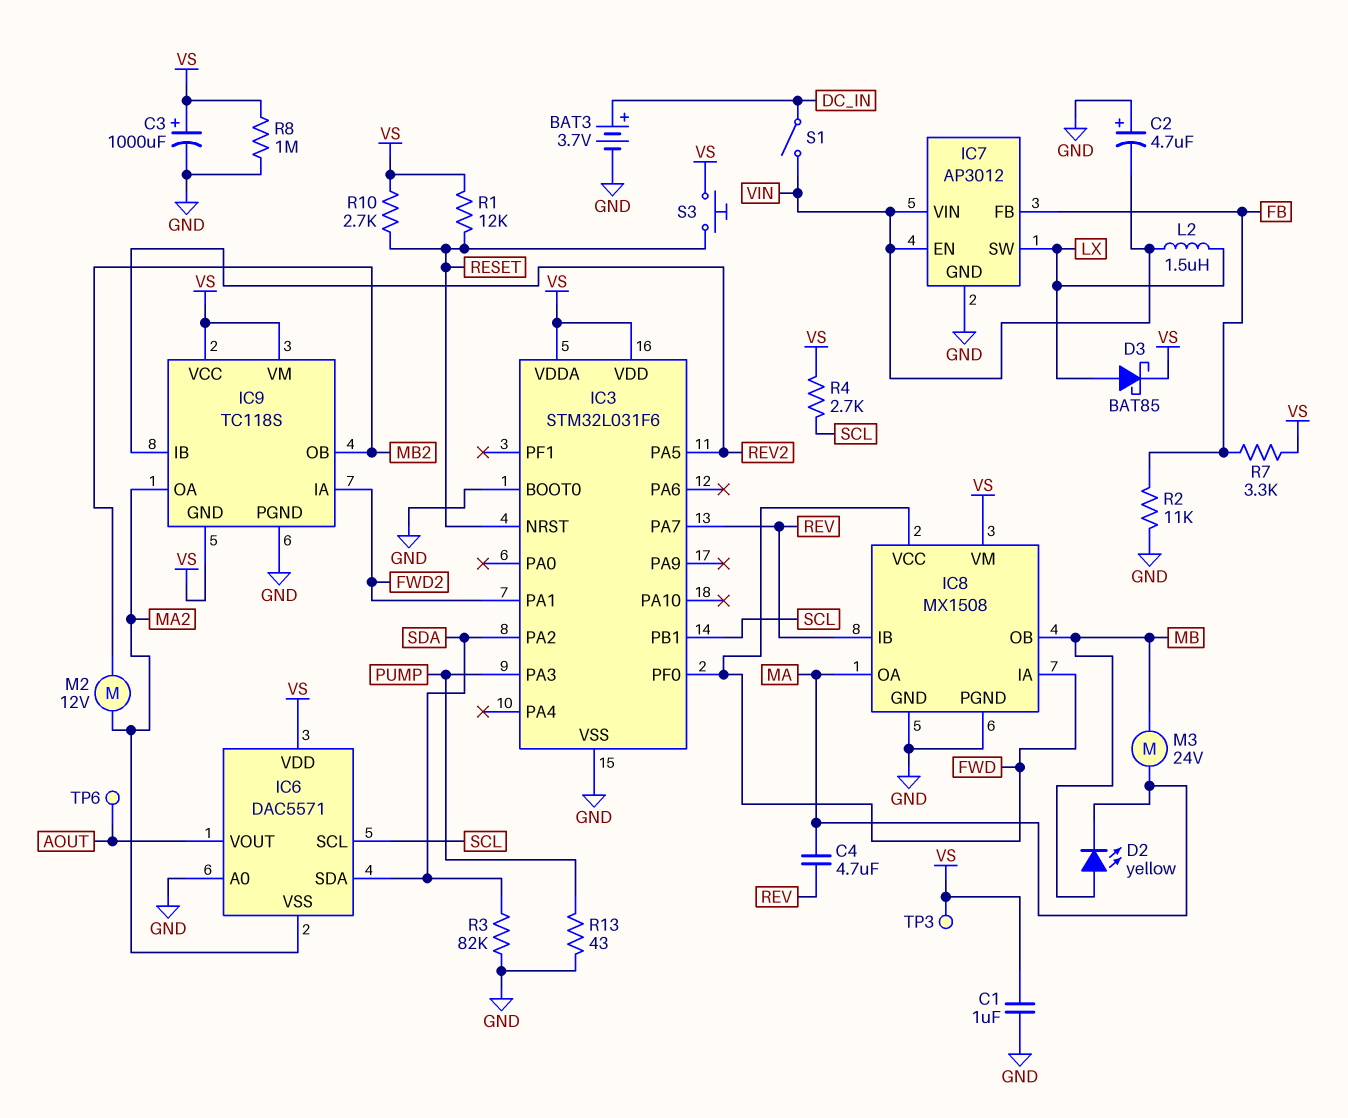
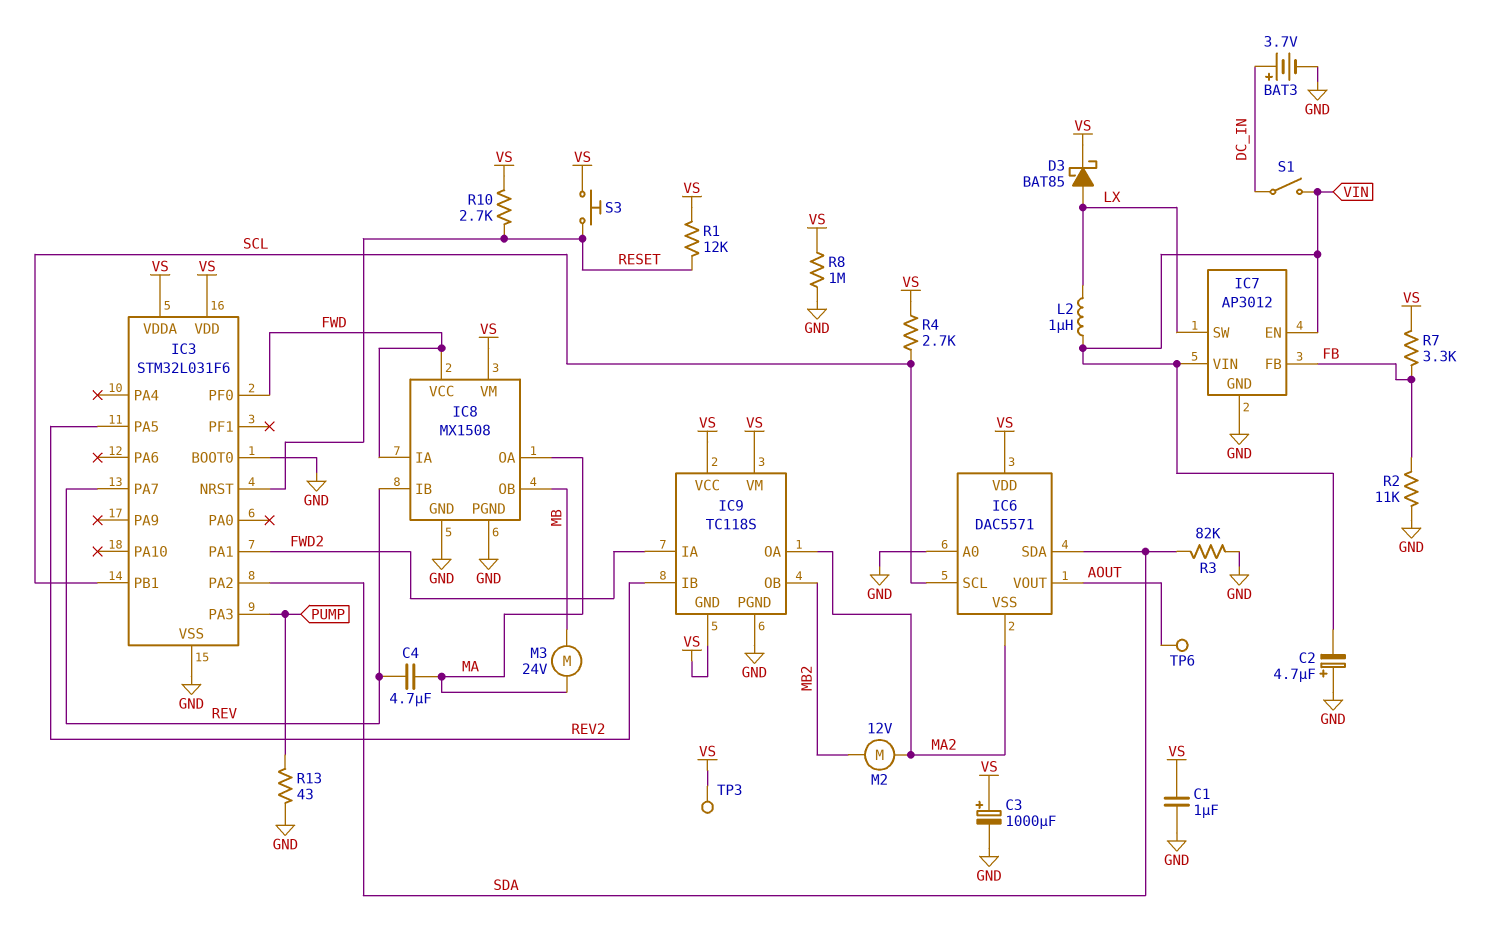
D2: LED yellow (A MB, K MA) -> none
L2: 1.5uH (LX, VIN) -> 1uH (LX, VIN)

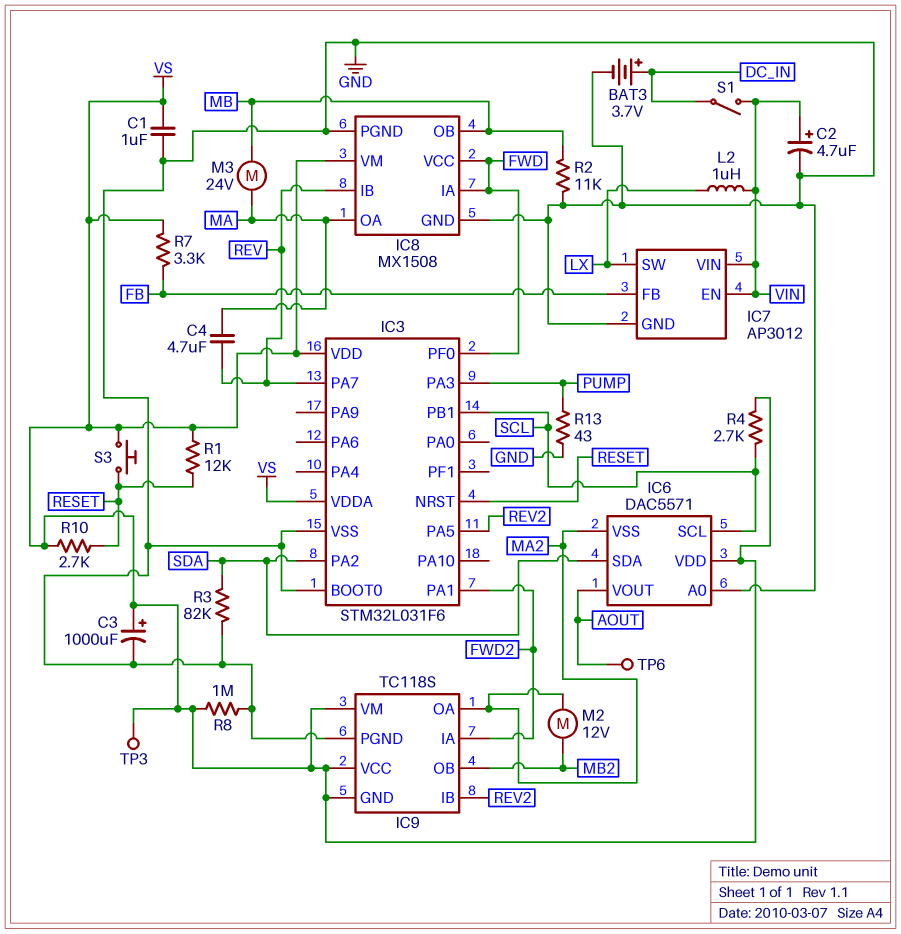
C2: 4.7uF (plus GND, minus VIN) -> 4.7uF (plus VIN, minus GND)
D3: schottky BAT85 (A LX, K VS) -> none
R2: 11k (FB, GND) -> 11k (GND, MB)

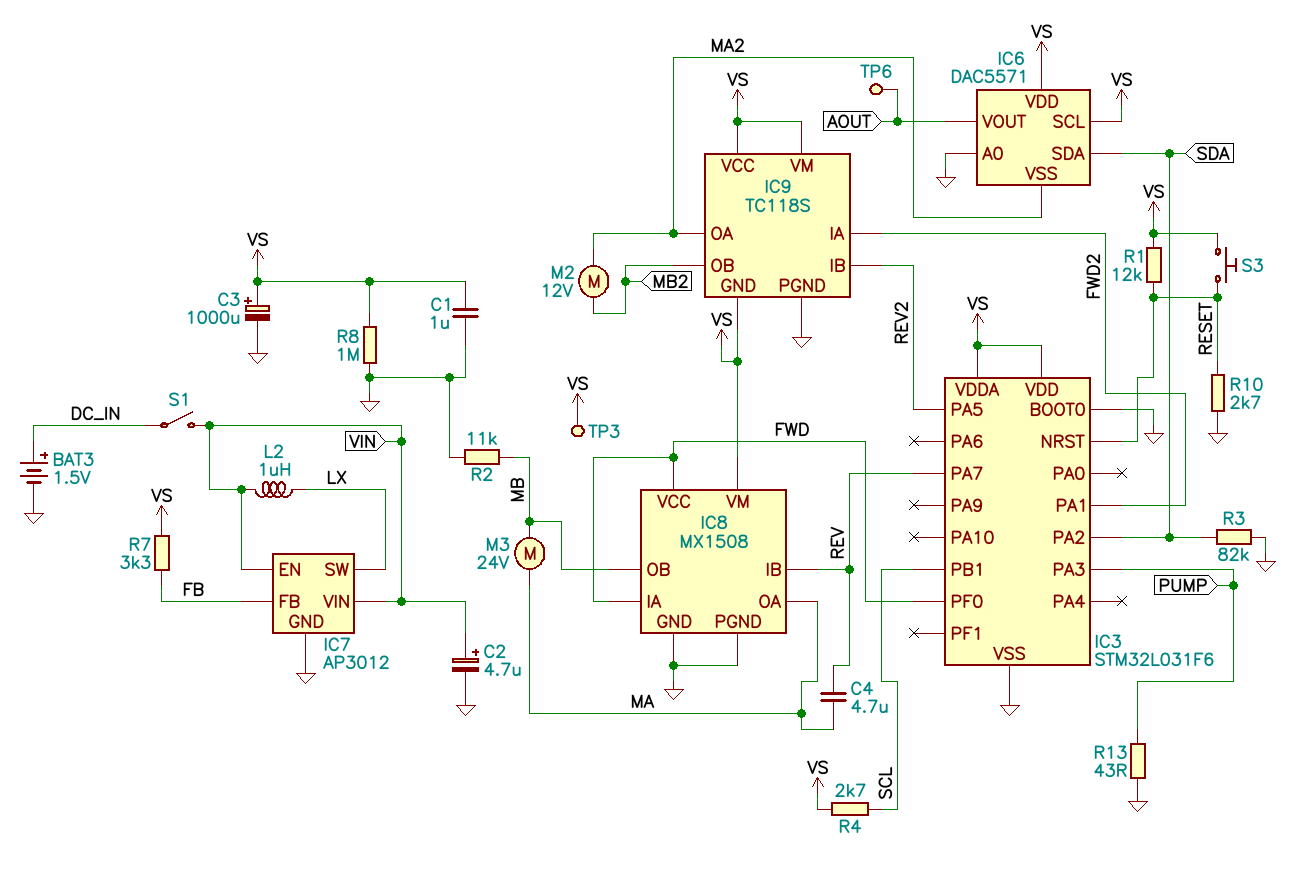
BAT3: 3.7V (plus DC_IN, minus GND) -> 1.5V (plus DC_IN, minus GND)
IC6 pin SCL: SCL -> VS
R10: 2.7k (RESET, VS) -> 2.7k (GND, RESET)

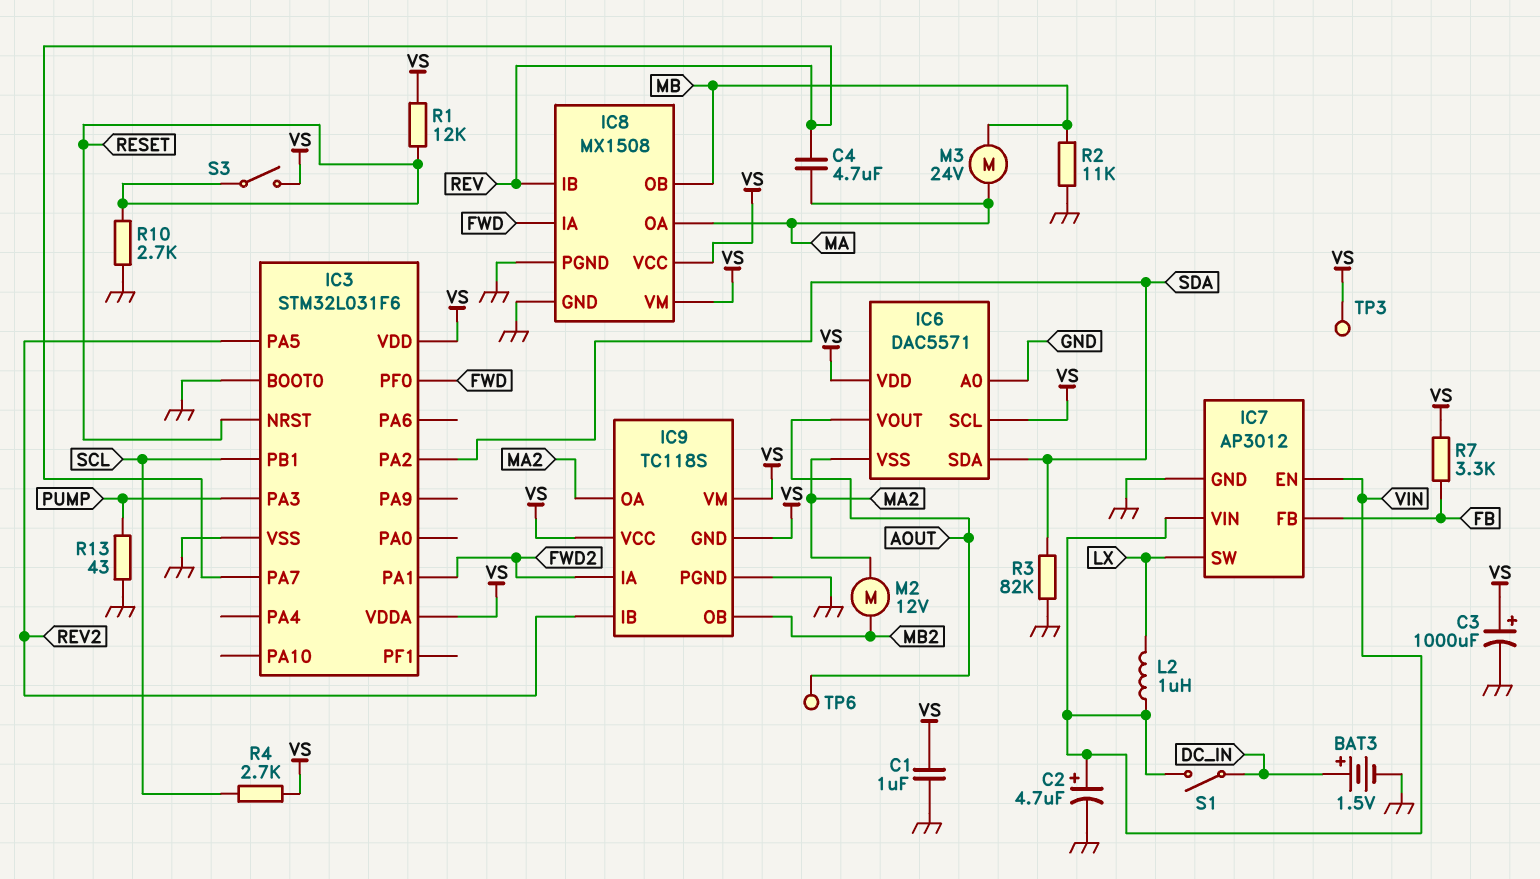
IC8 pin VCC: FWD -> VS
R8: 1M (GND, VS) -> none
S3: button (RESET, VS) -> switch (RESET, VS)

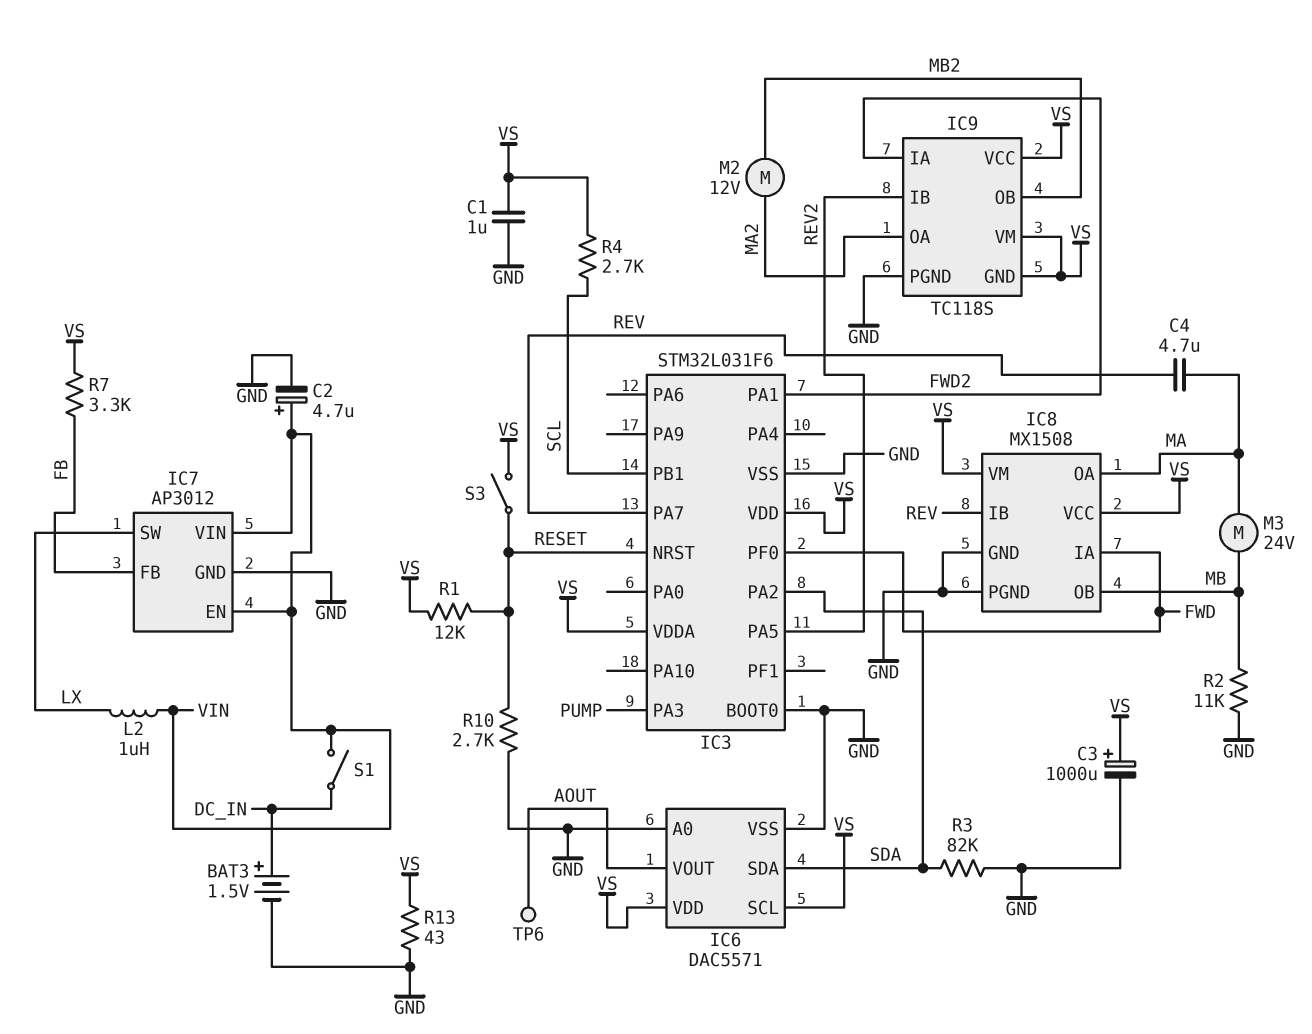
IC6 pin VSS: MA2 -> GND
R13: 43 (GND, PUMP) -> 43 (GND, VS)
TP3: test point (VS) -> none

